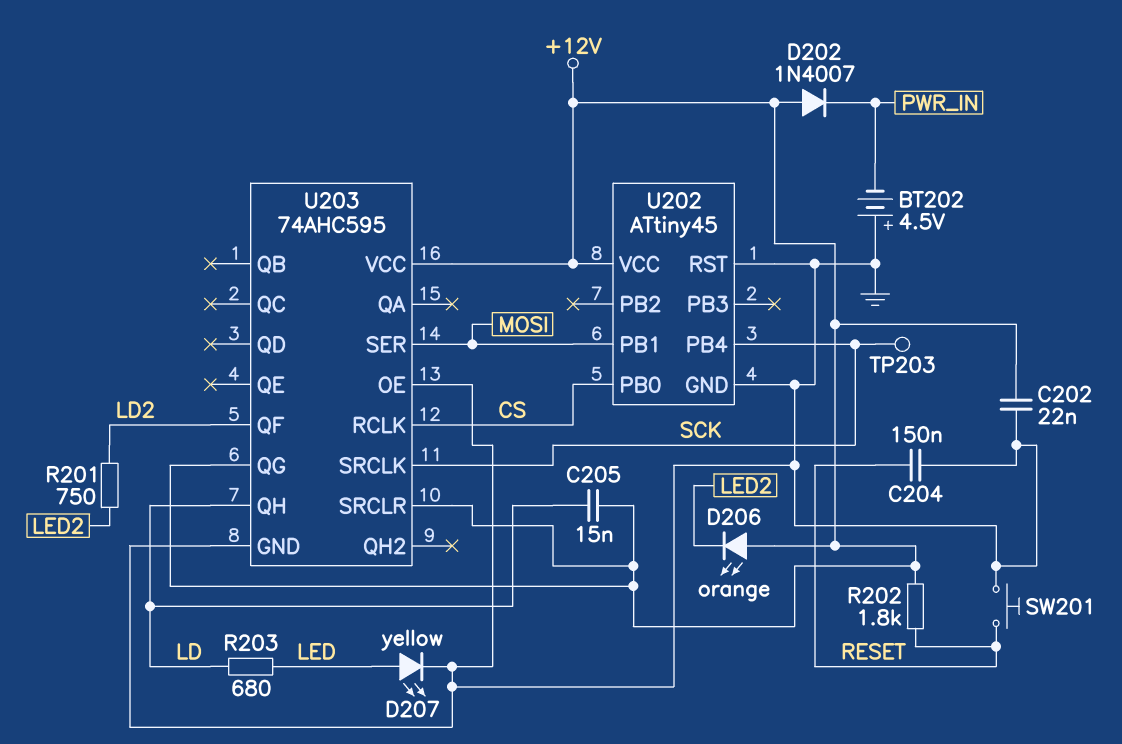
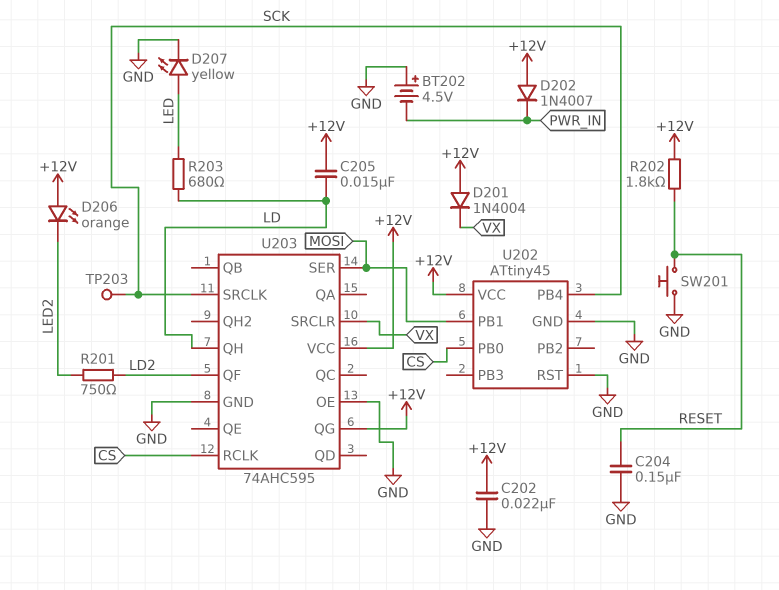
D201: none -> diode 1N4004 (A +12V, K VX)
U203 pin SRCLR: +12V -> VX

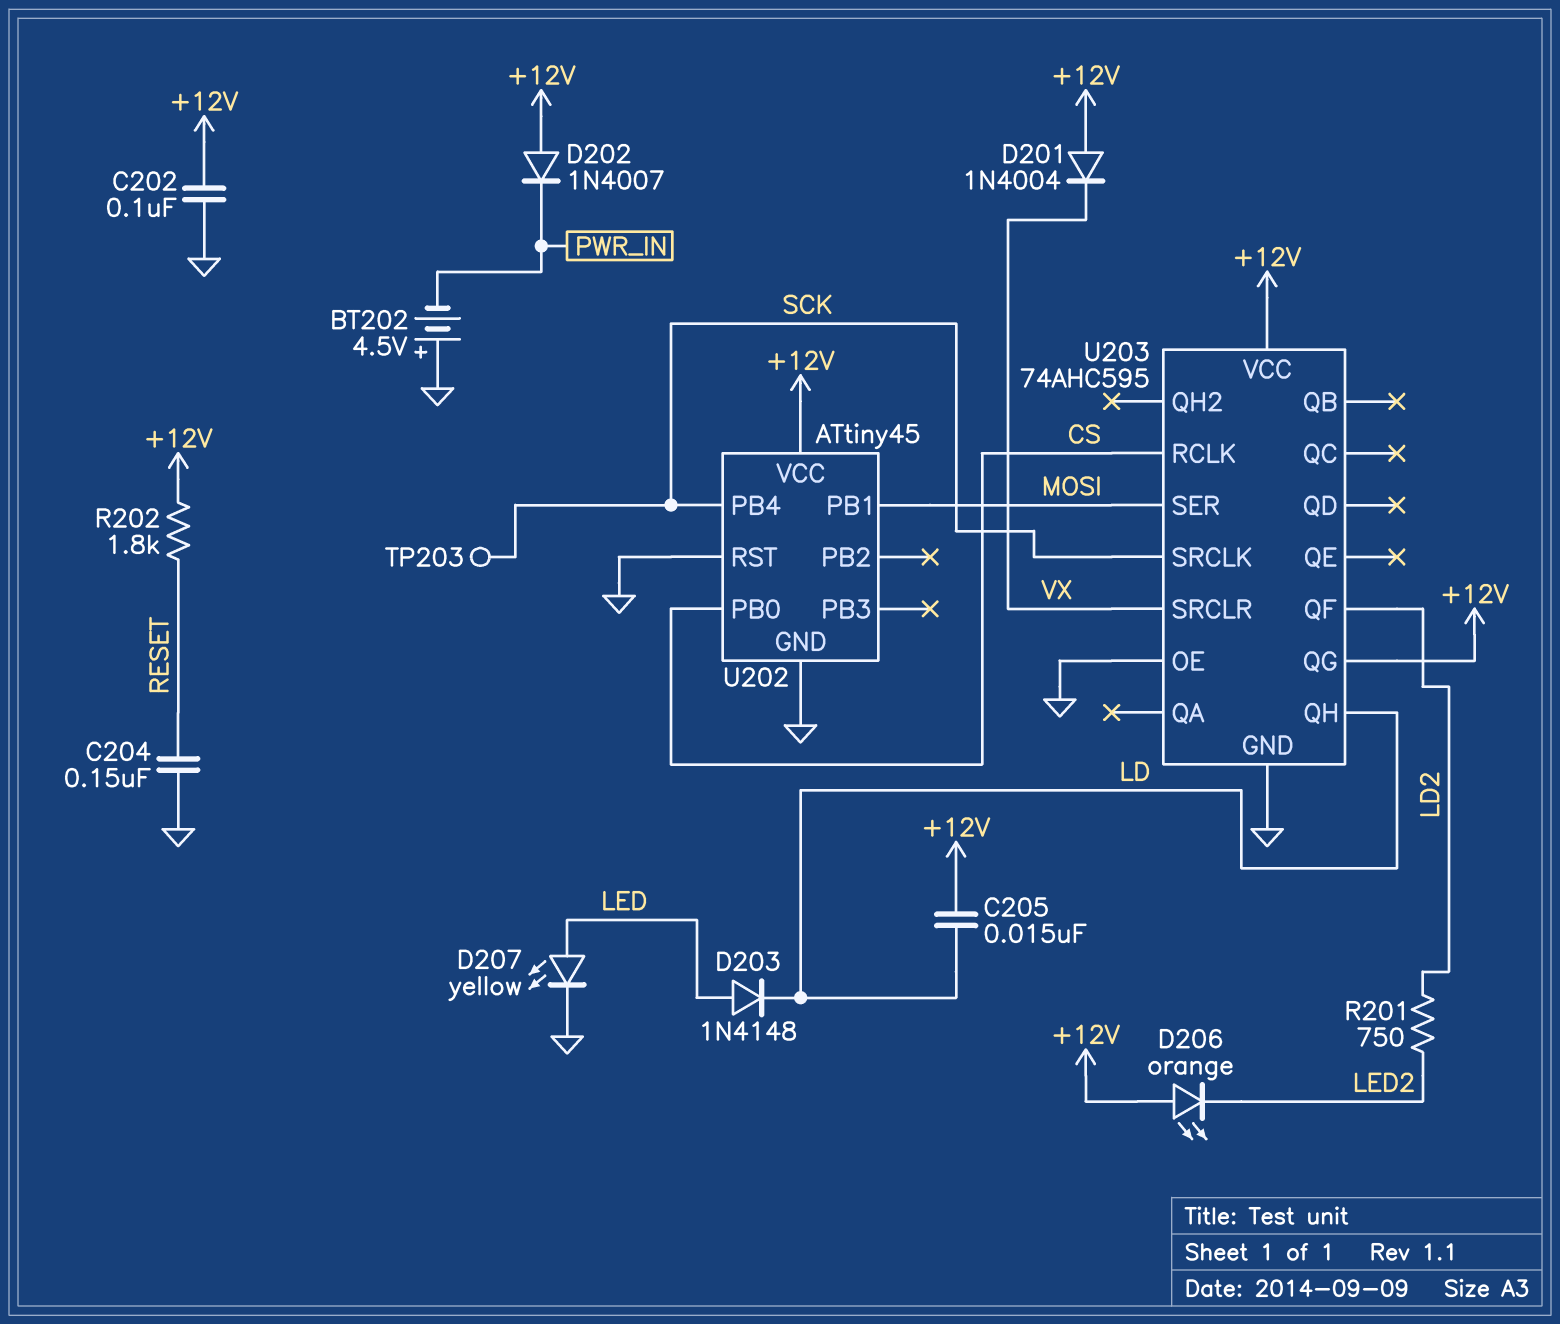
C202: 22nF (+12V, GND) -> 100nF (+12V, GND)
D203: none -> diode 1N4148 (A LED, K LD)
R203: 680 (LD, LED) -> none
SW201: button (GND, RESET) -> none

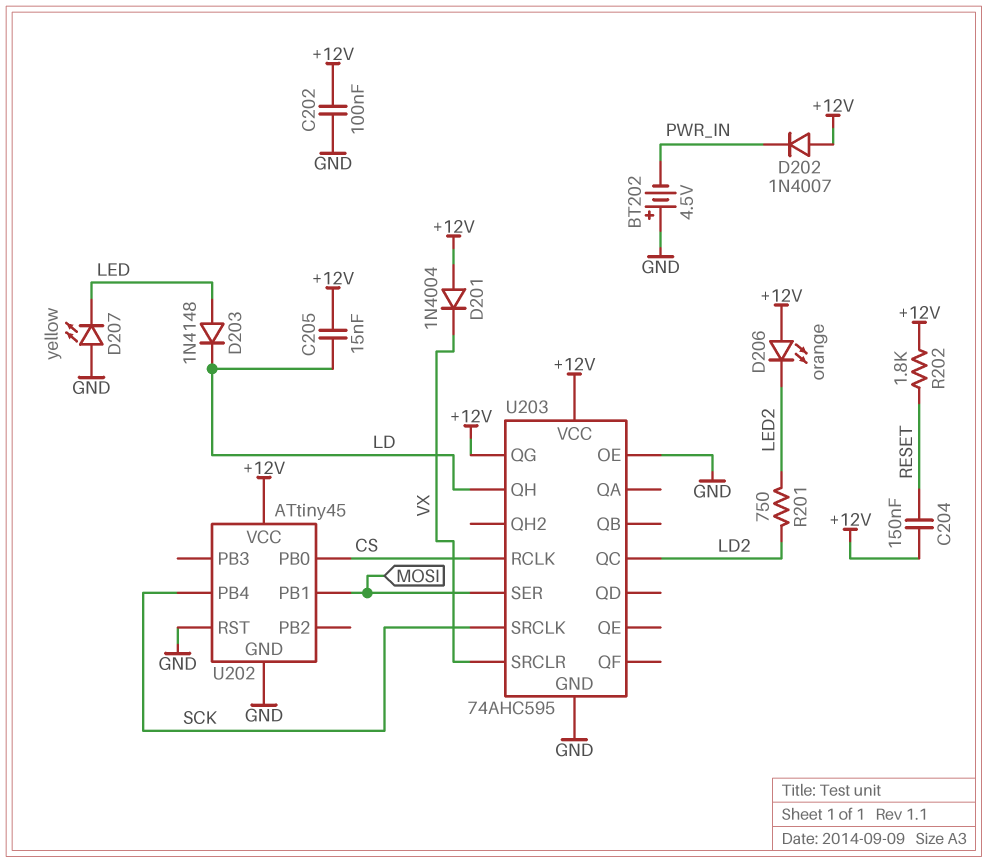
C204: 150nF (GND, RESET) -> 150nF (+12V, RESET)
D207: LED yellow (A LED, K GND) -> LED yellow (A GND, K LED)
TP203: test point (SCK) -> none
U203 pin QC: none -> LD2
U203 pin QF: LD2 -> none

